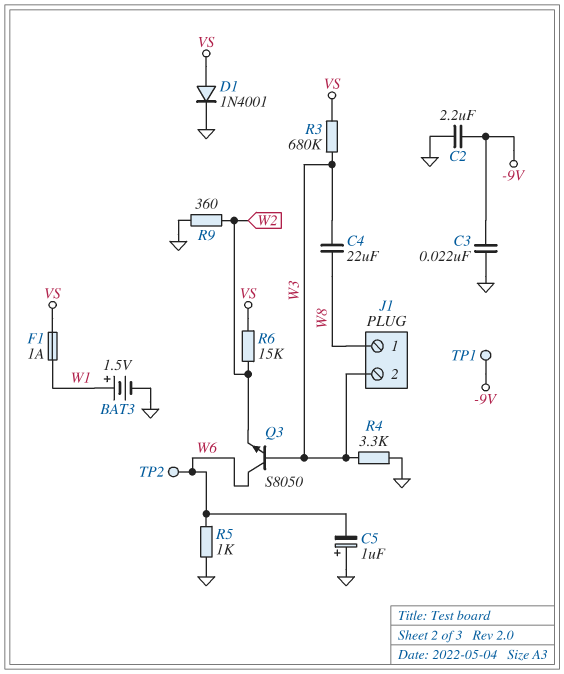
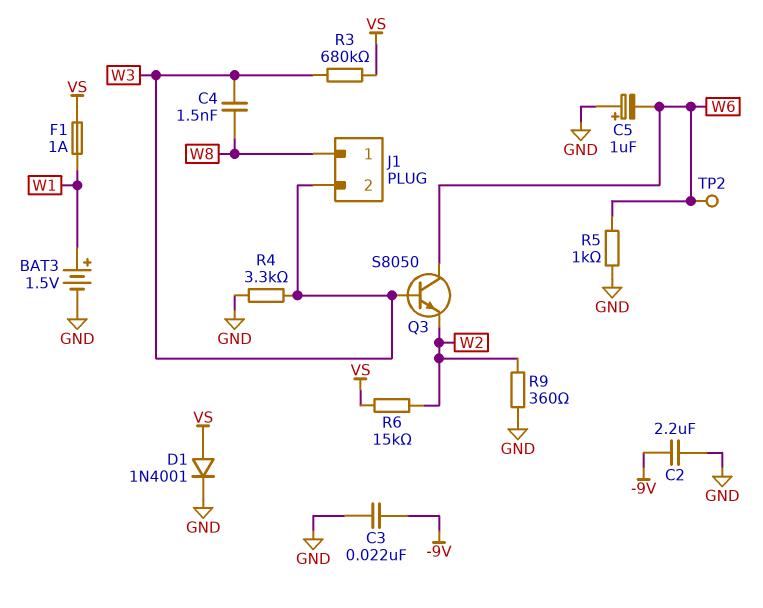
C4: 22uF (W3, W8) -> 1.5nF (W3, W8)
TP1: test point (-9V) -> none

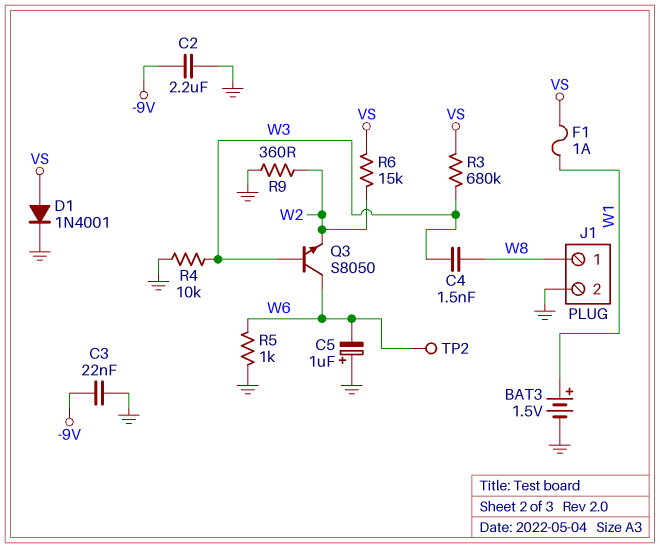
J1 pin 2: W3 -> GND
R4: 3.3k (GND, W3) -> 10k (GND, W3)

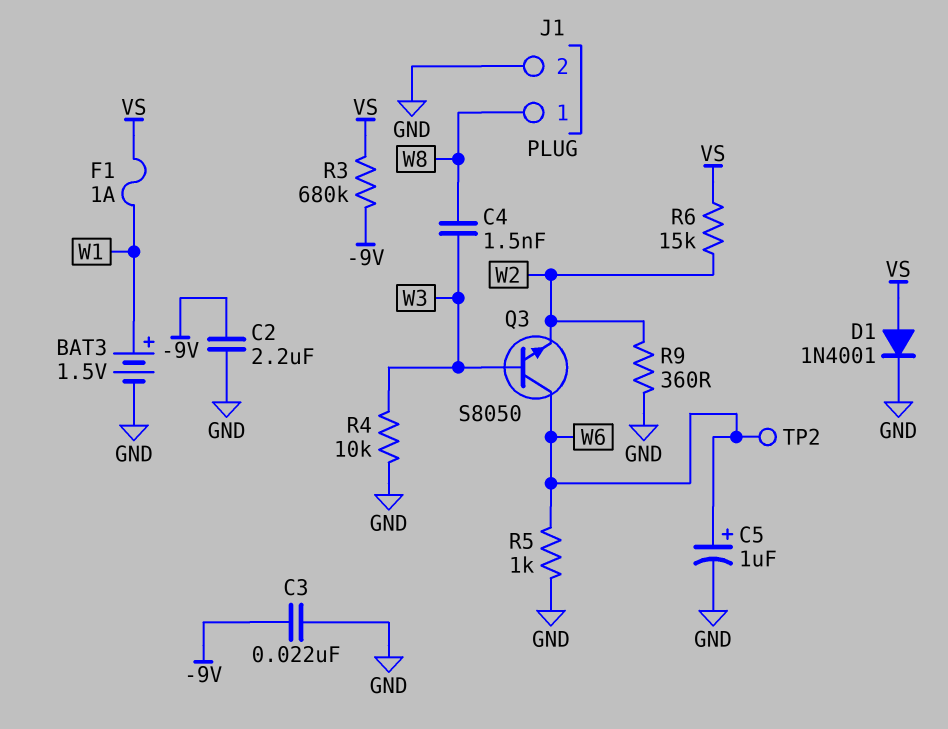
C5: 1uF (plus GND, minus W6) -> 1uF (plus W6, minus GND)
R3: 680k (VS, W3) -> 680k (-9V, VS)

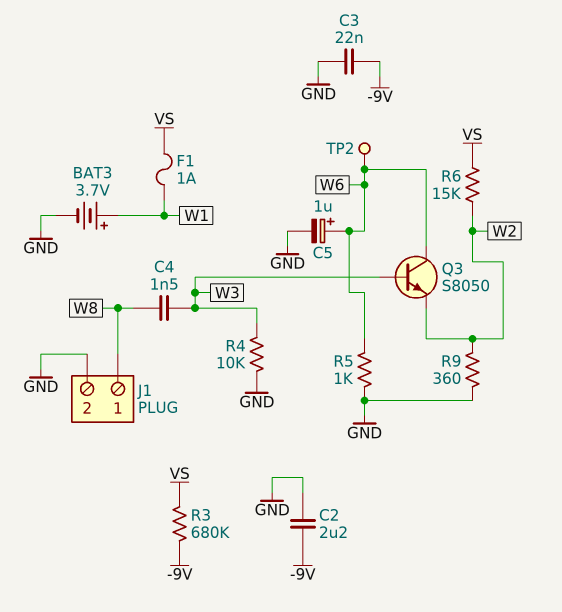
BAT3: 1.5V (plus W1, minus GND) -> 3.7V (plus W1, minus GND)
D1: diode 1N4001 (A VS, K GND) -> none

